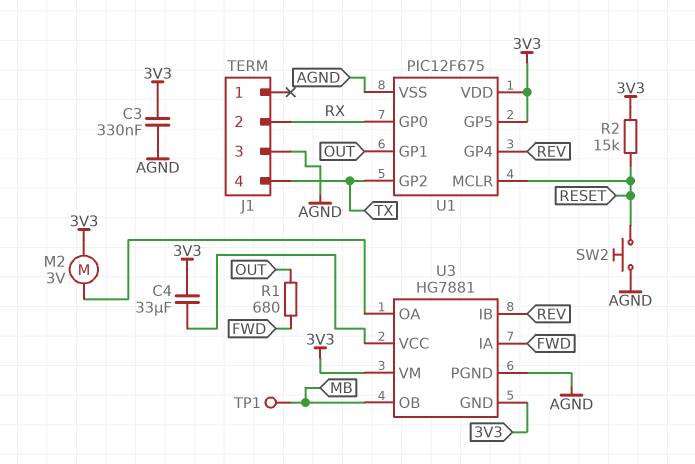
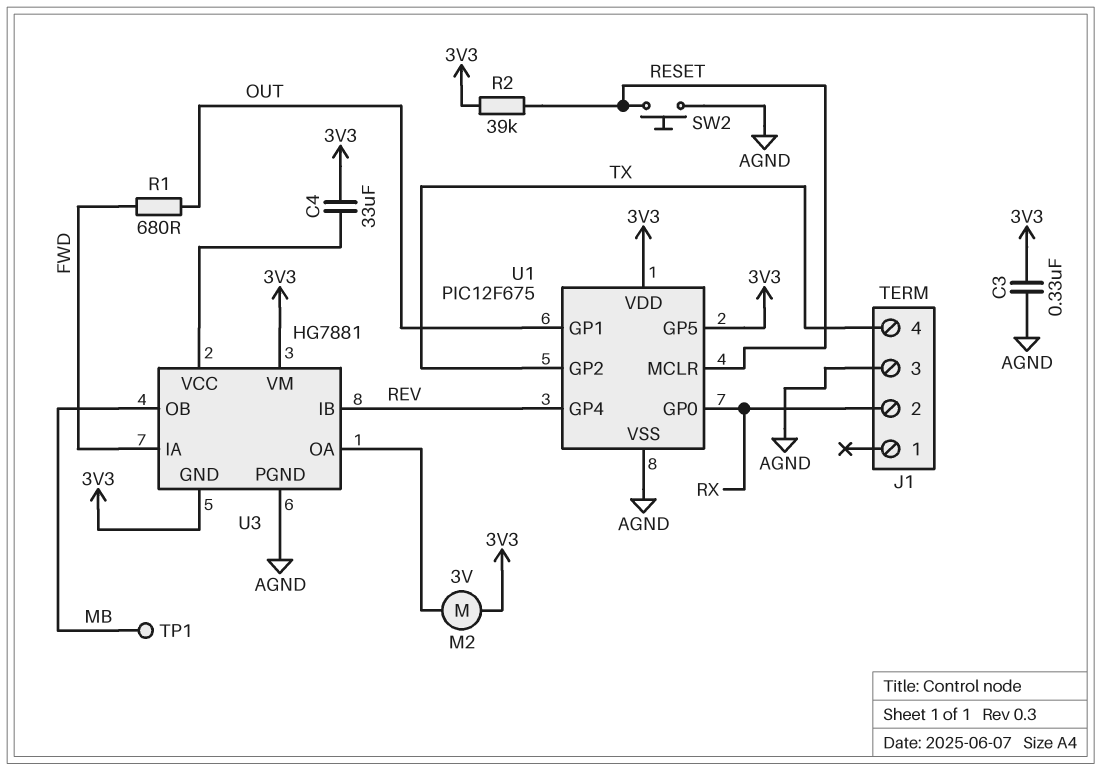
R2: 15k (3V3, RESET) -> 39k (3V3, RESET)

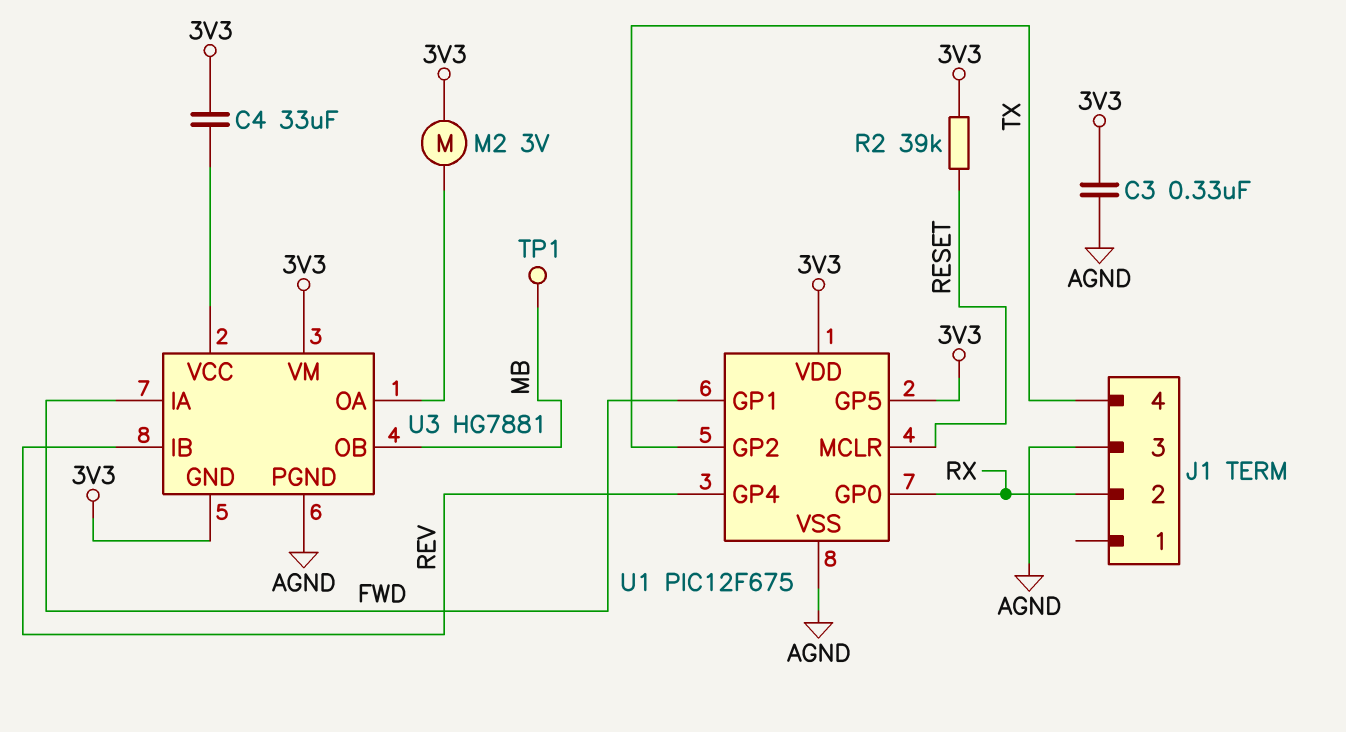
R1: 680 (FWD, OUT) -> none
SW2: button (AGND, RESET) -> none
U1 pin GP1: OUT -> FWD

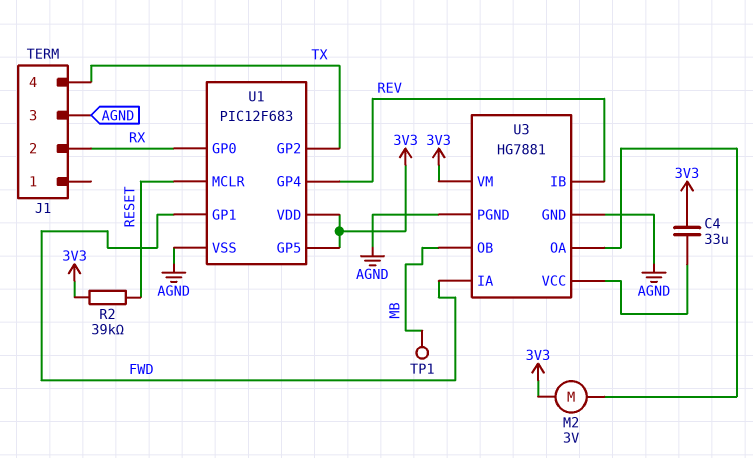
C3: 330nF (3V3, AGND) -> none
U1: PIC12F675 -> PIC12F683
U3 pin GND: 3V3 -> AGND

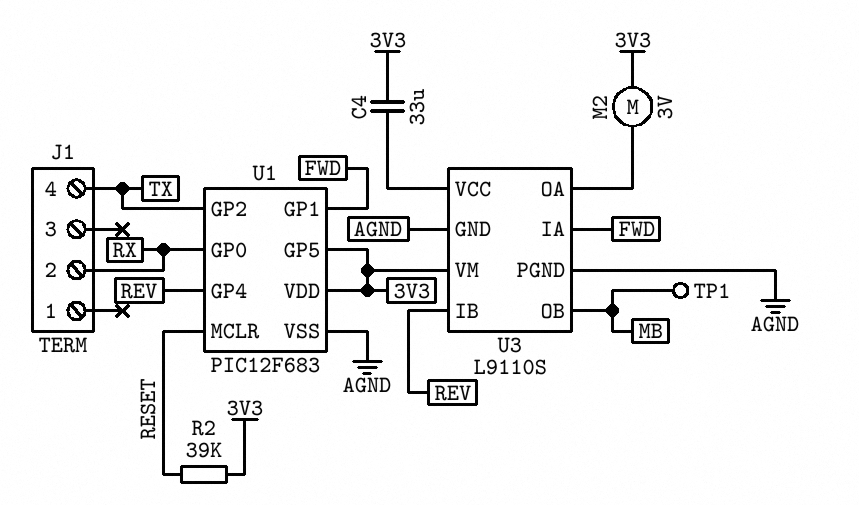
J1 pin 3: AGND -> none
U3: HG7881 -> L9110S

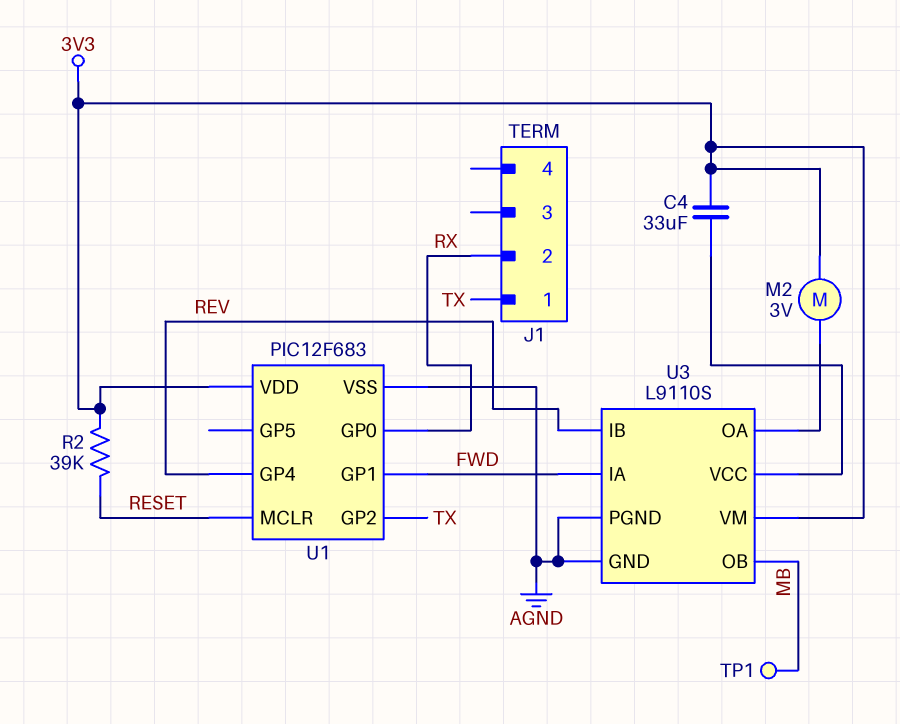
J1 pin 1: none -> TX
J1 pin 4: TX -> none
U1 pin GP5: 3V3 -> none

